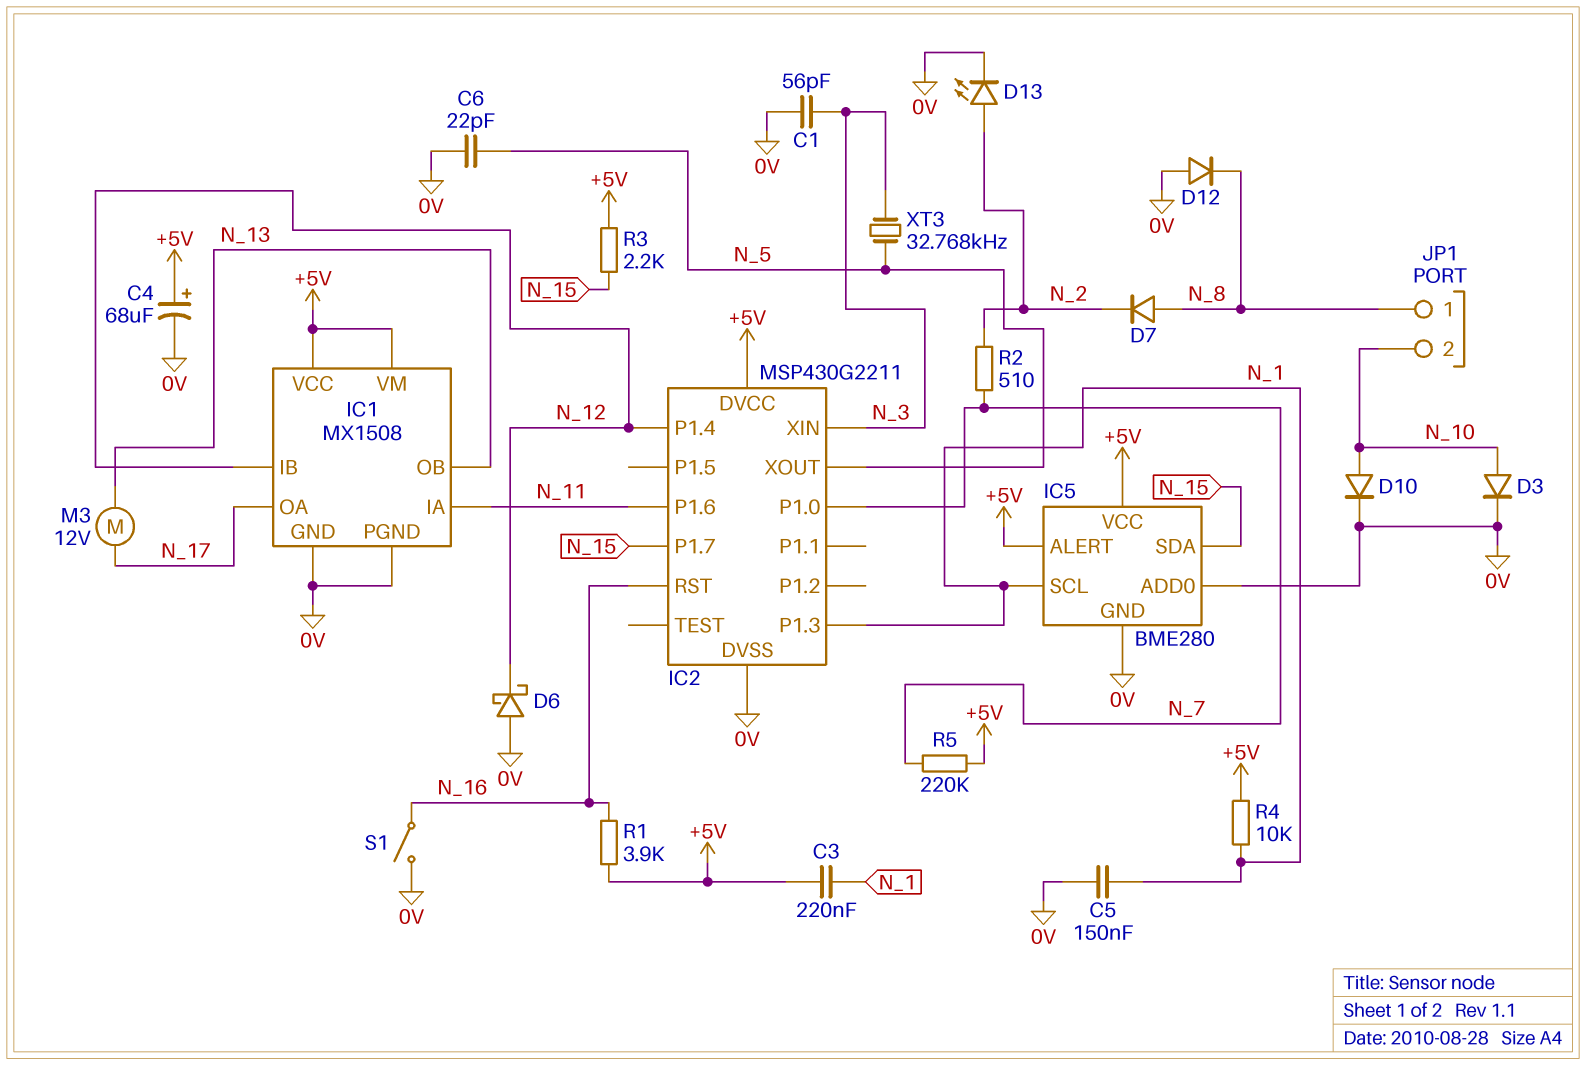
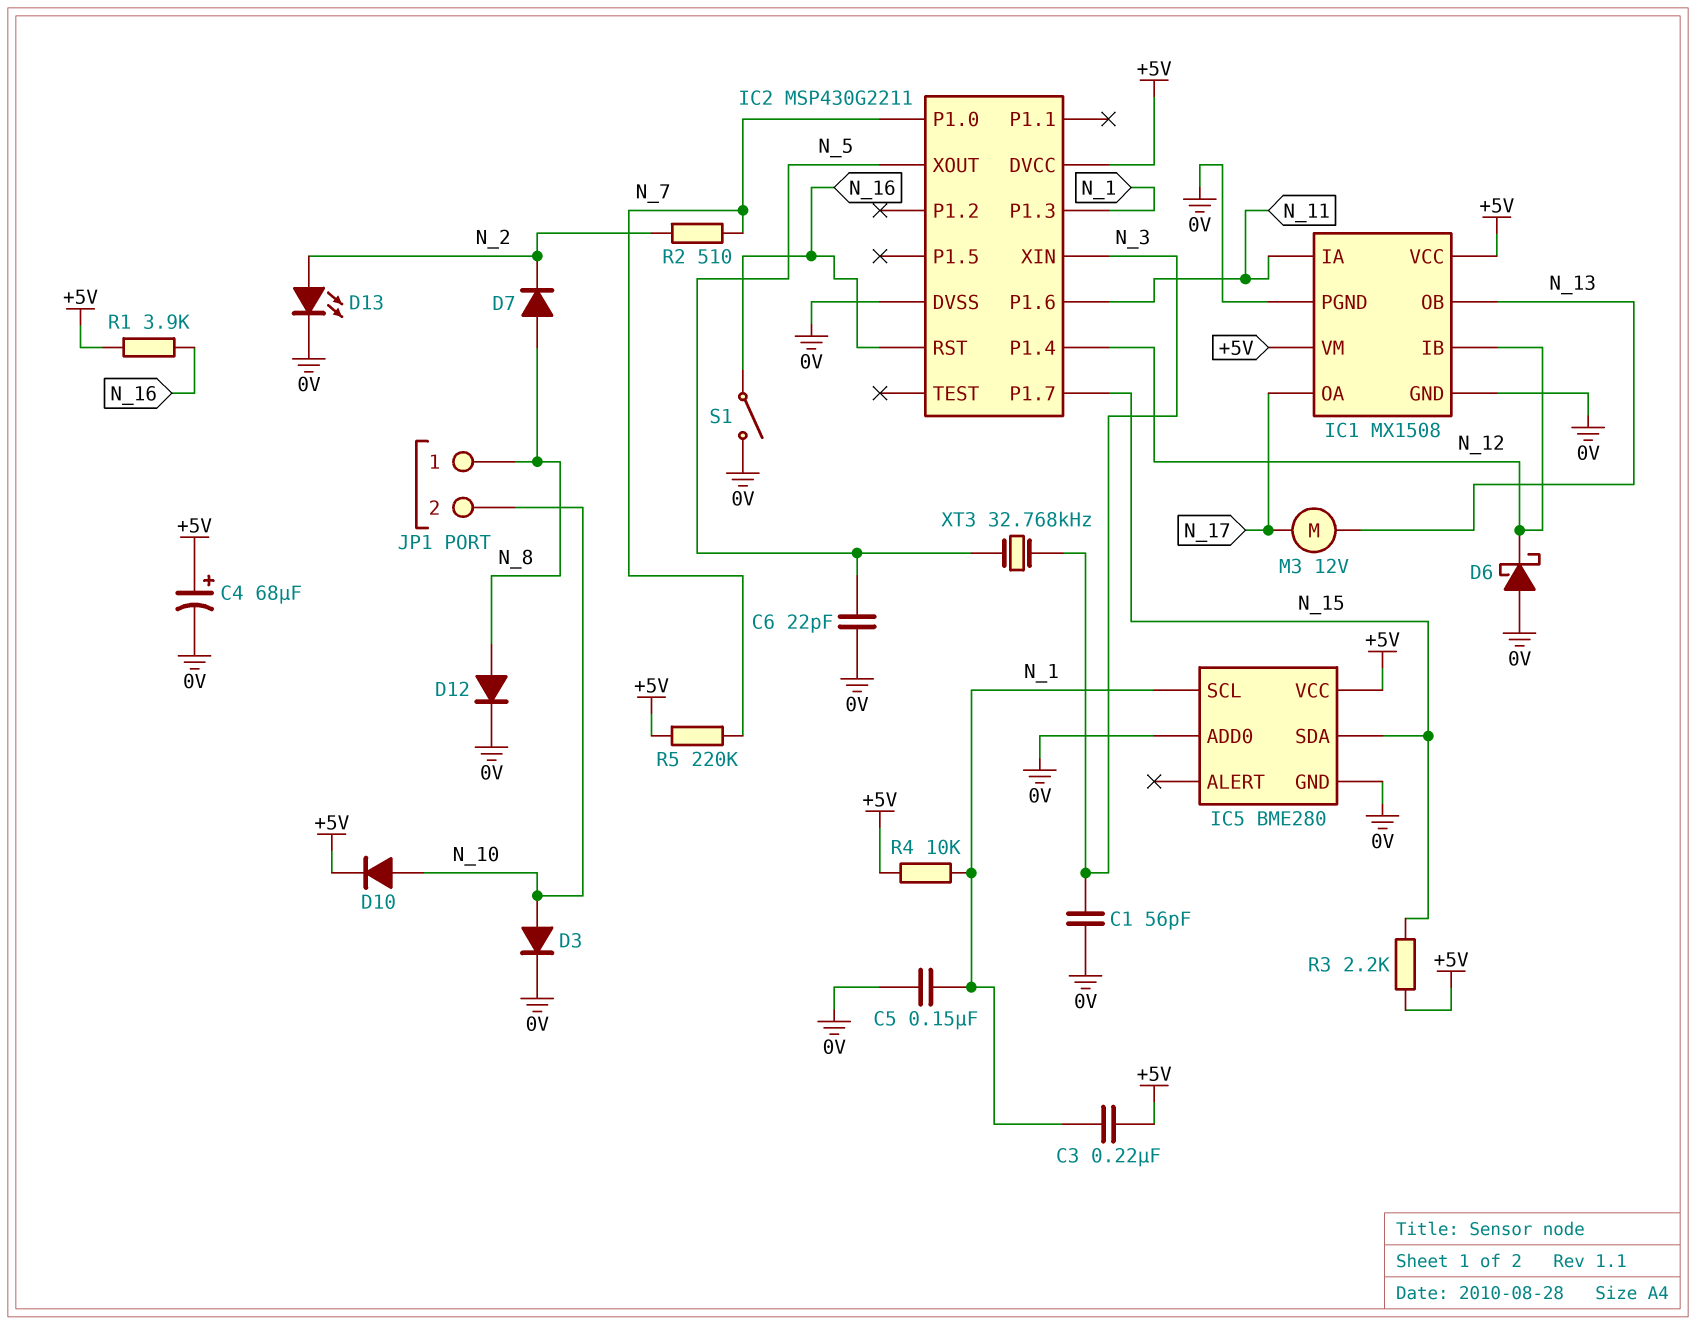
D10: diode (A N_10, K 0V) -> diode (A N_10, K +5V)
D12: diode (A 0V, K N_8) -> diode (A N_8, K 0V)
IC5 pin ALERT: +5V -> none

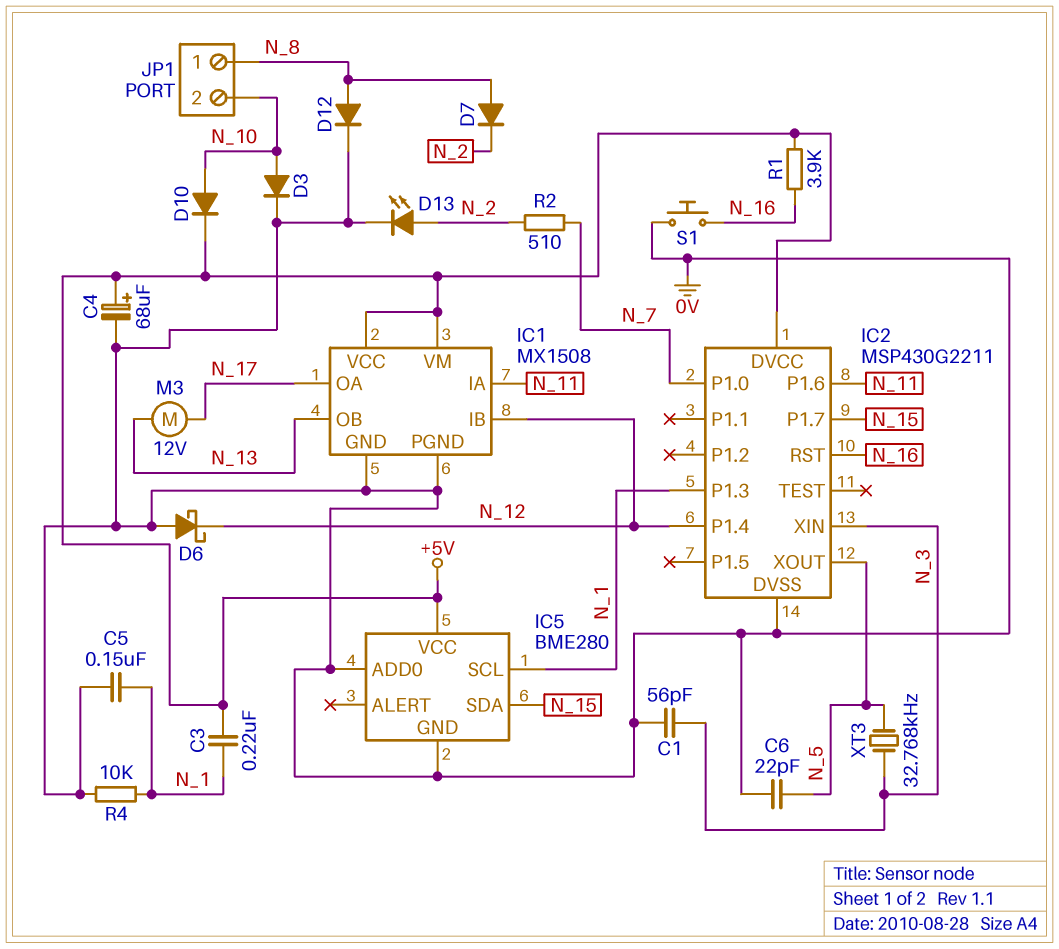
R3: 2.2k (+5V, N_15) -> none
R4: 10k (+5V, N_1) -> 10k (0V, N_1)
R5: 220k (+5V, N_7) -> none
S1: switch (0V, N_16) -> button (0V, N_16)

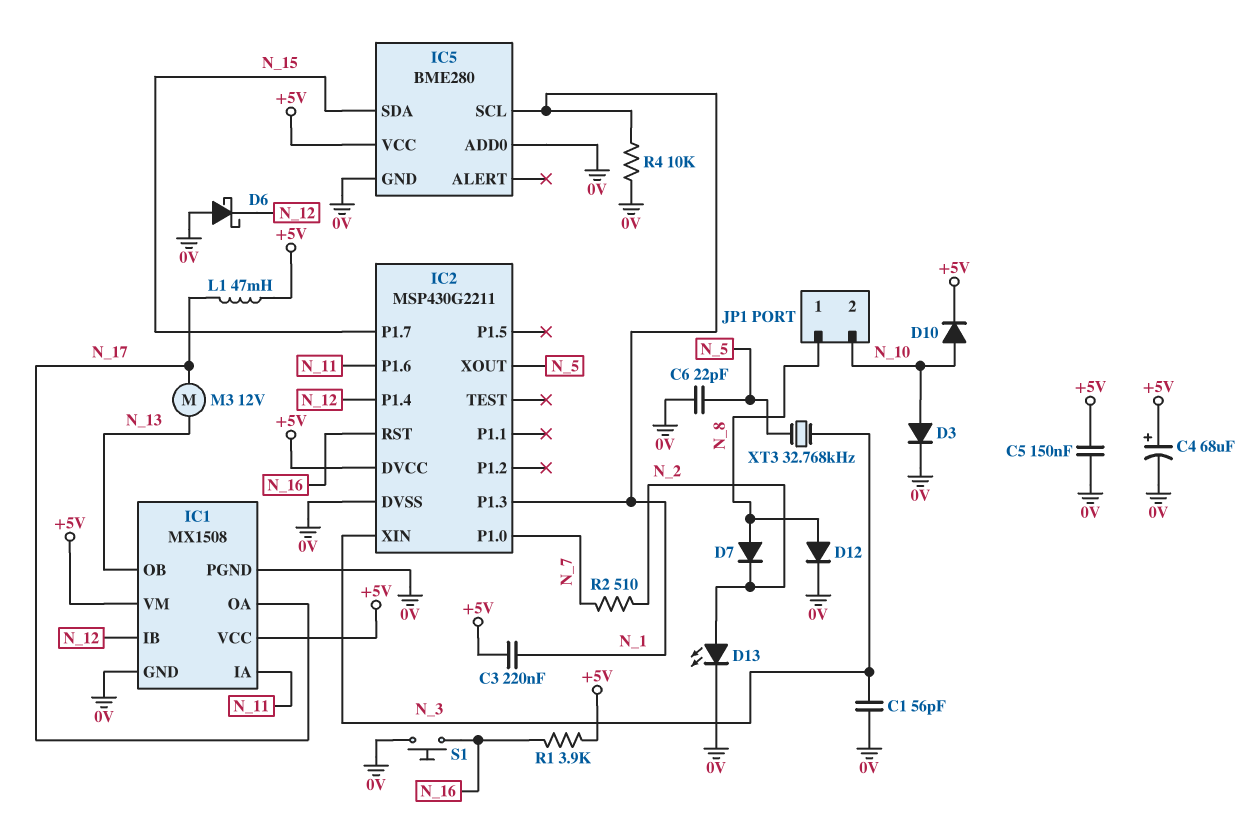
C5: 150nF (0V, N_1) -> 150nF (+5V, 0V)
L1: none -> 47mH (+5V, N_17)

